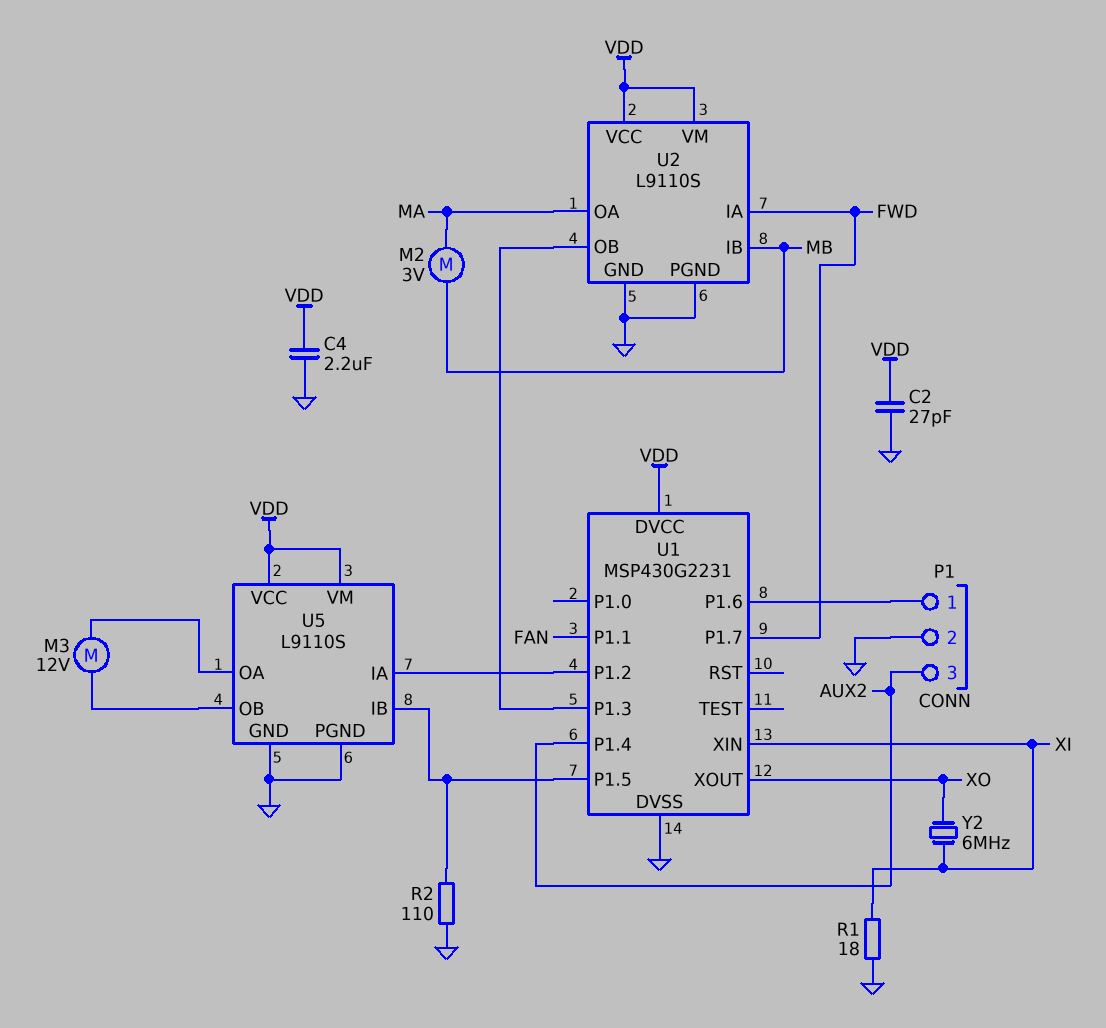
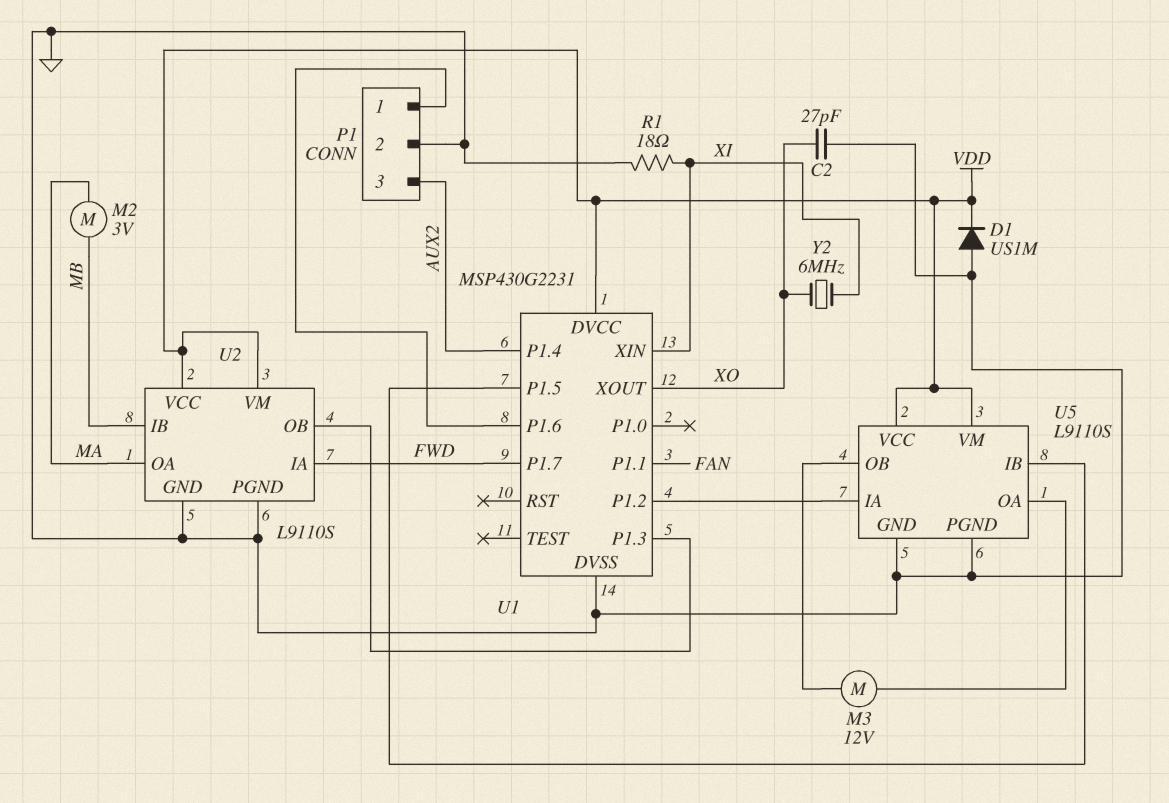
C2: 27pF (GND, VDD) -> 27pF (GND, XO)
C4: 2.2uF (GND, VDD) -> none
D1: none -> diode US1M (A GND, K VDD)
R2: 110 (GND, U1/P1.5) -> none

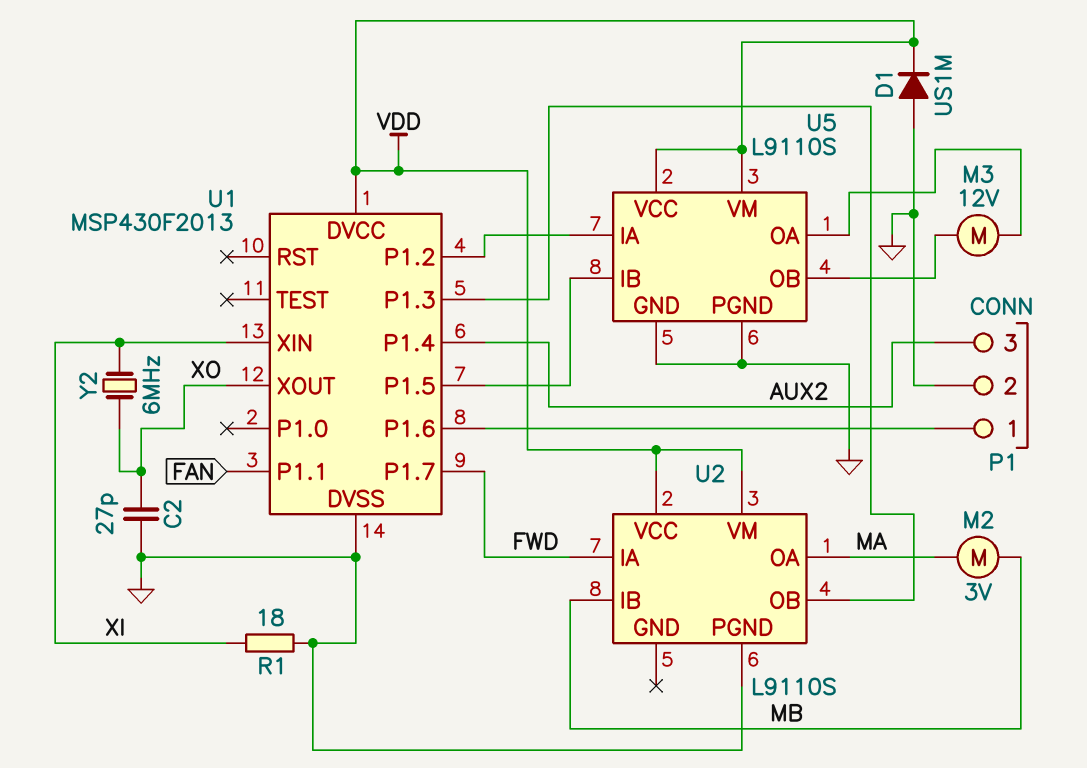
U1: MSP430G2231 -> MSP430F2013
U2 pin GND: GND -> none

